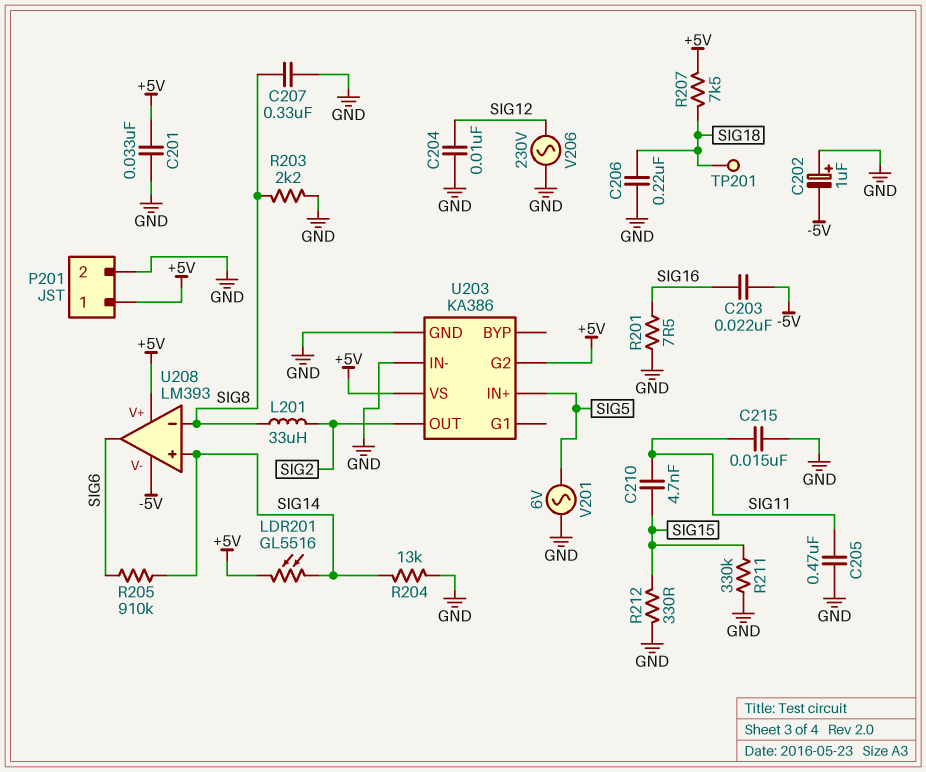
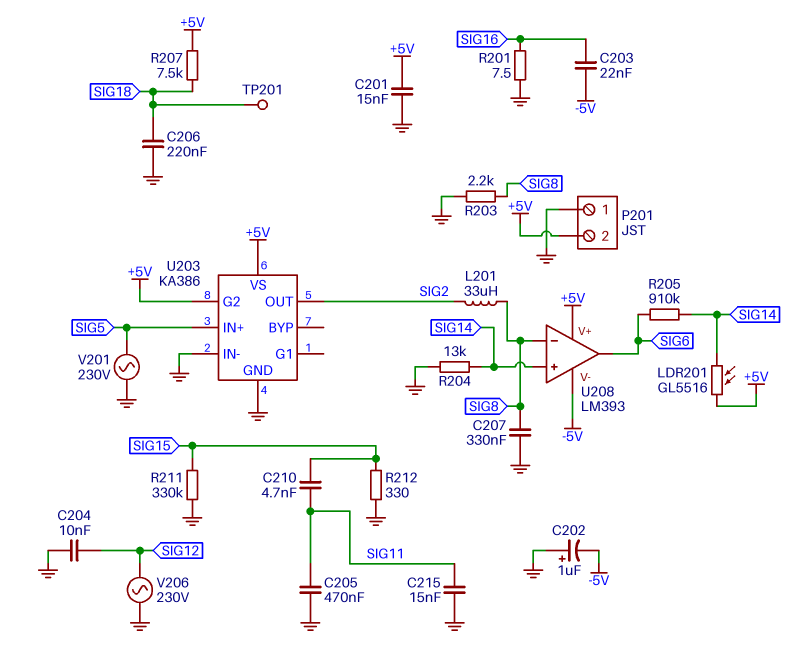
C201: 33nF (+5V, GND) -> 15nF (+5V, GND)
P201 pin 1: +5V -> GND
P201 pin 2: GND -> +5V
V201: AC 6V (GND, SIG5) -> AC 230V (GND, SIG5)

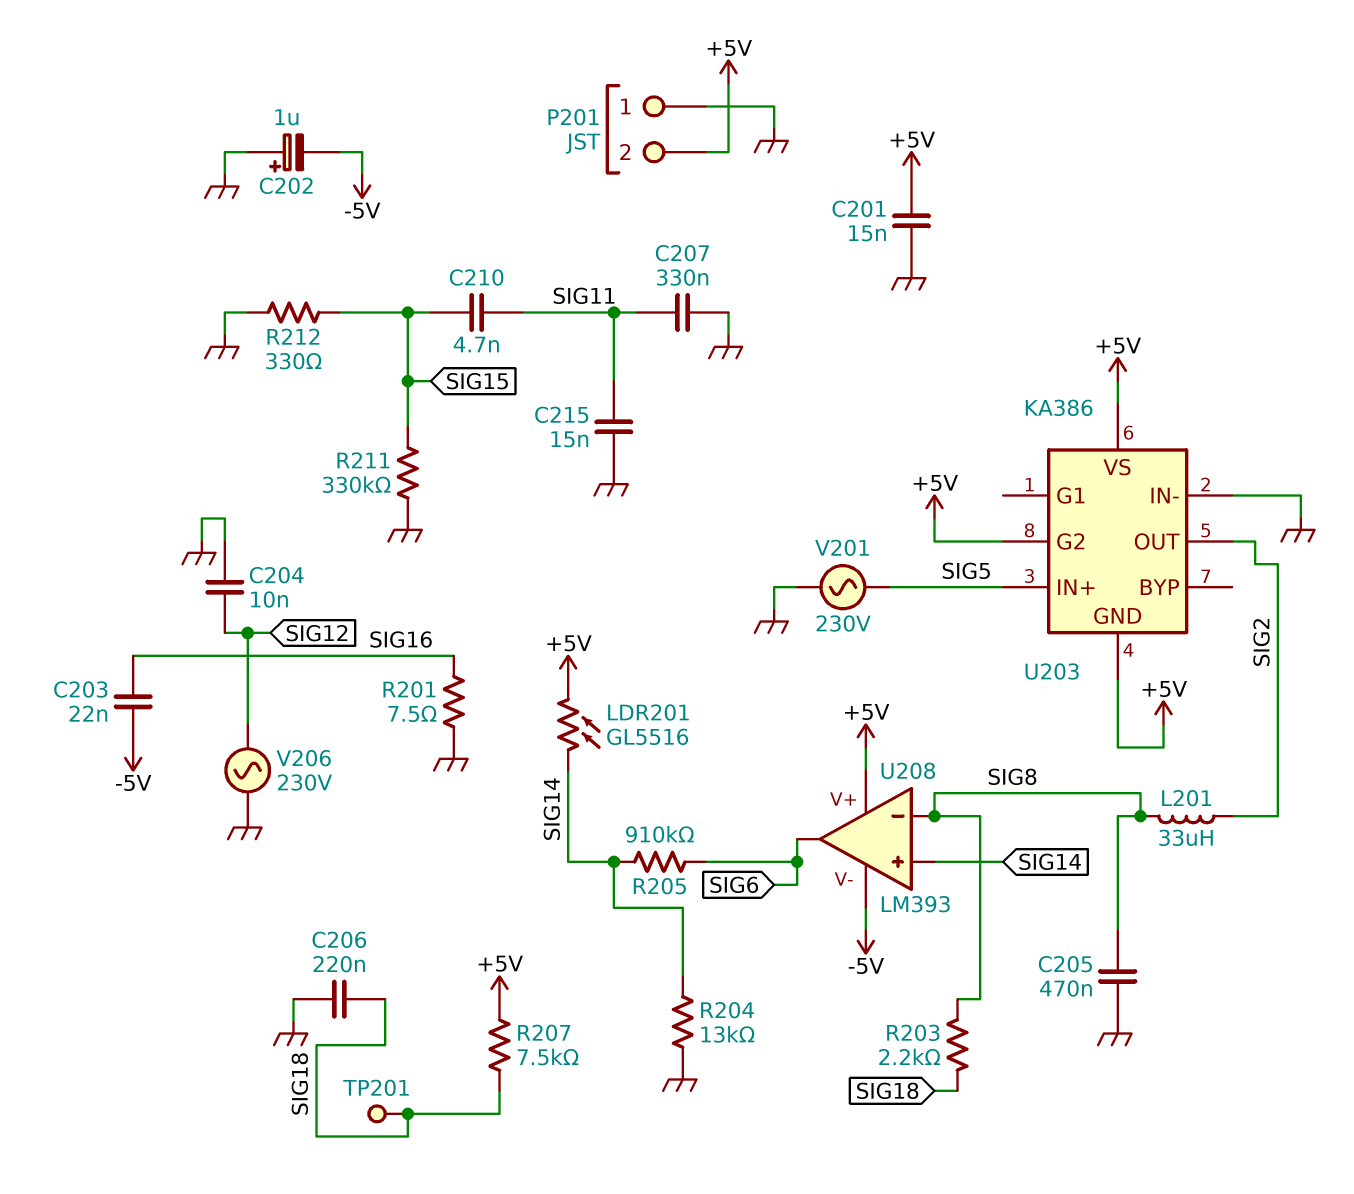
C205: 470nF (GND, SIG11) -> 470nF (GND, SIG8)
C207: 330nF (GND, SIG8) -> 330nF (GND, SIG11)
R203: 2.2k (GND, SIG8) -> 2.2k (SIG8, SIG18)
U203 pin GND: GND -> +5V

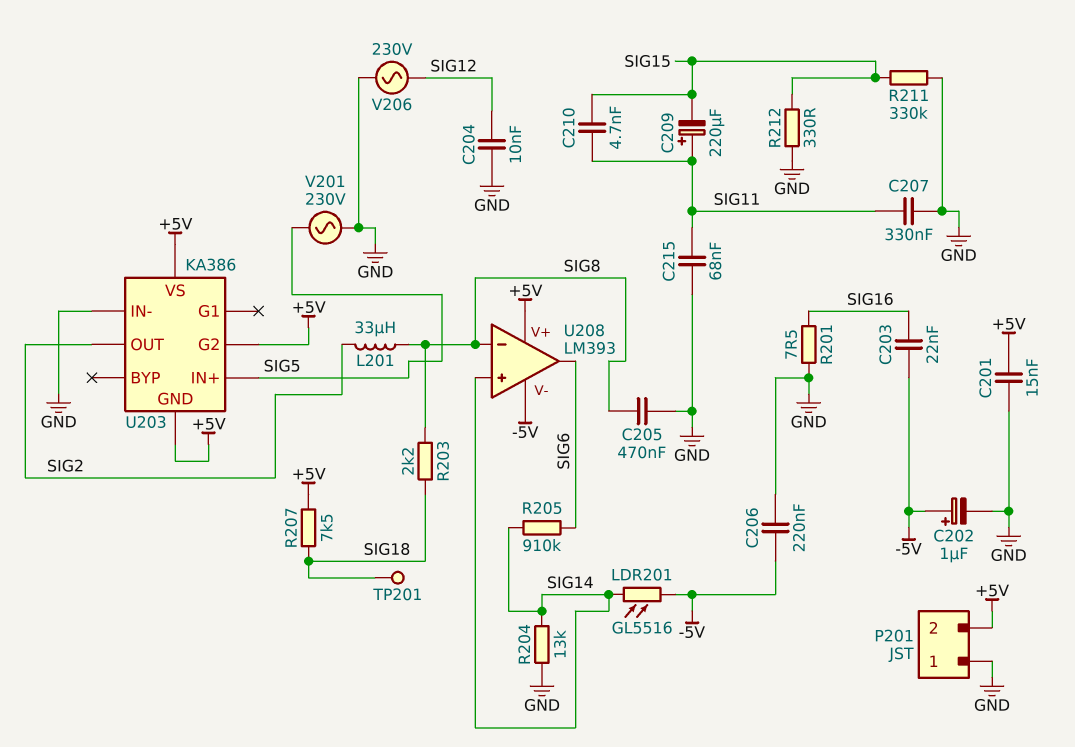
C202: 1uF (plus GND, minus -5V) -> 1uF (plus -5V, minus GND)
C206: 220nF (GND, SIG18) -> 220nF (-5V, GND)
C209: none -> 220uF (plus SIG11, minus SIG15)
C215: 15nF (GND, SIG11) -> 68nF (GND, SIG11)
LDR201: GL5516 (+5V, SIG14) -> GL5516 (-5V, SIG14)

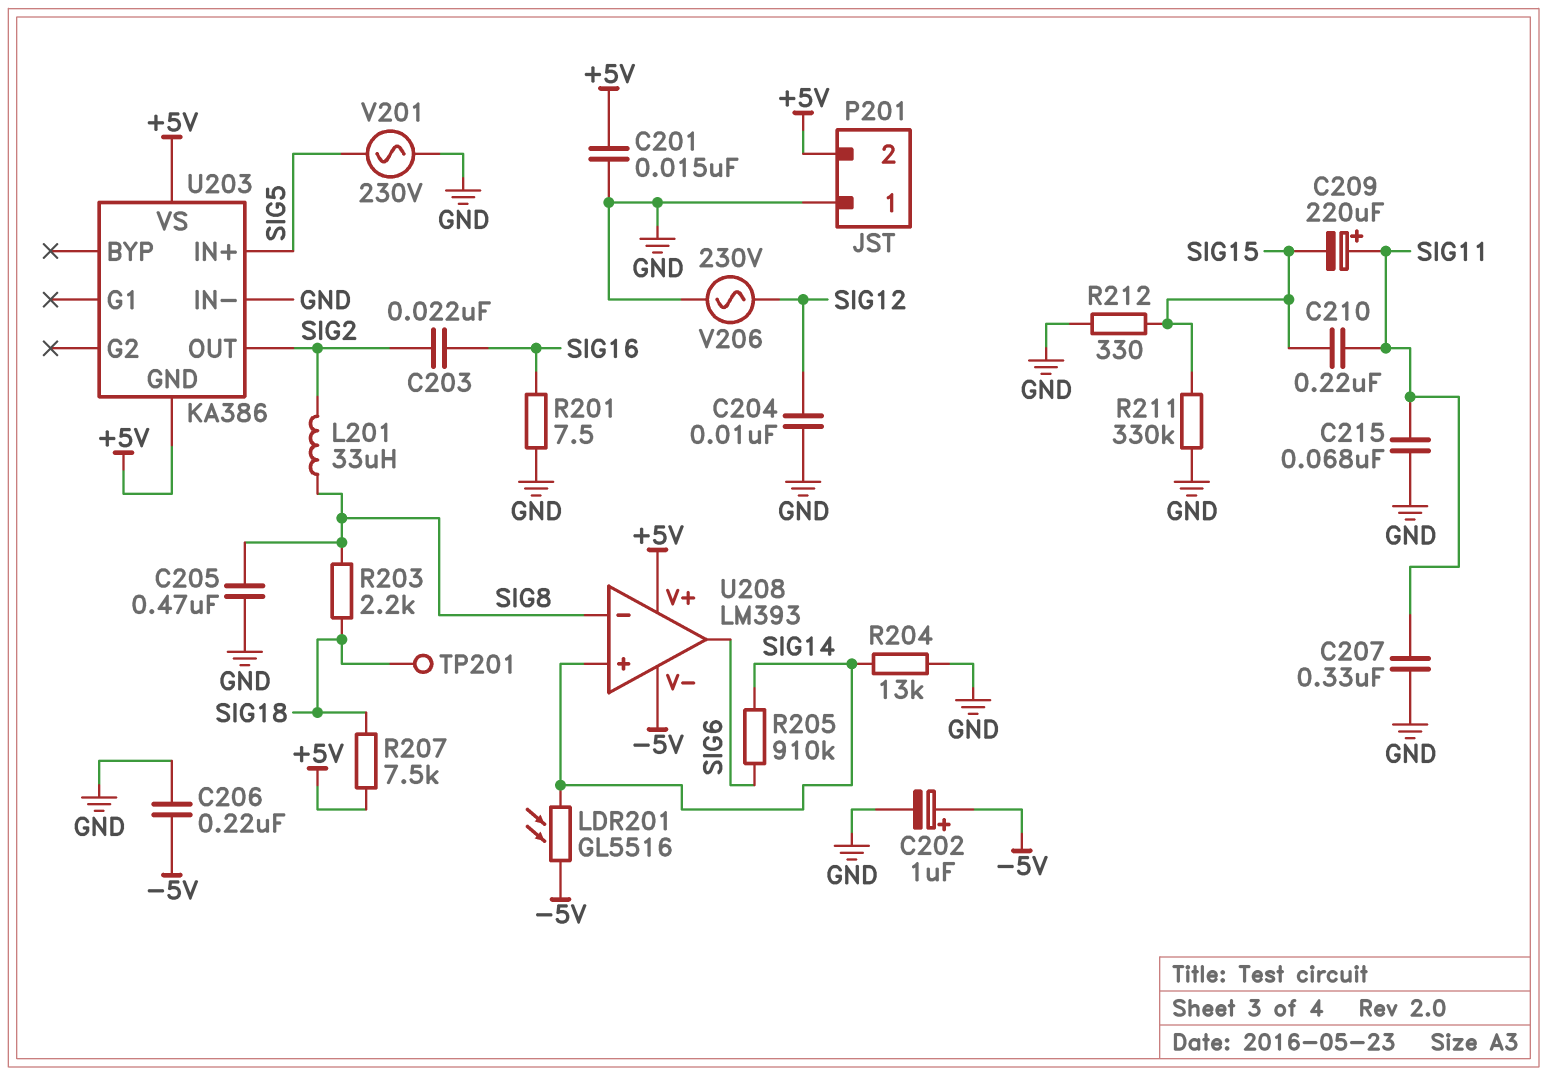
C203: 22nF (-5V, SIG16) -> 22nF (SIG2, SIG16)
C210: 4.7nF (SIG11, SIG15) -> 220nF (SIG11, SIG15)
U203 pin G2: +5V -> none

